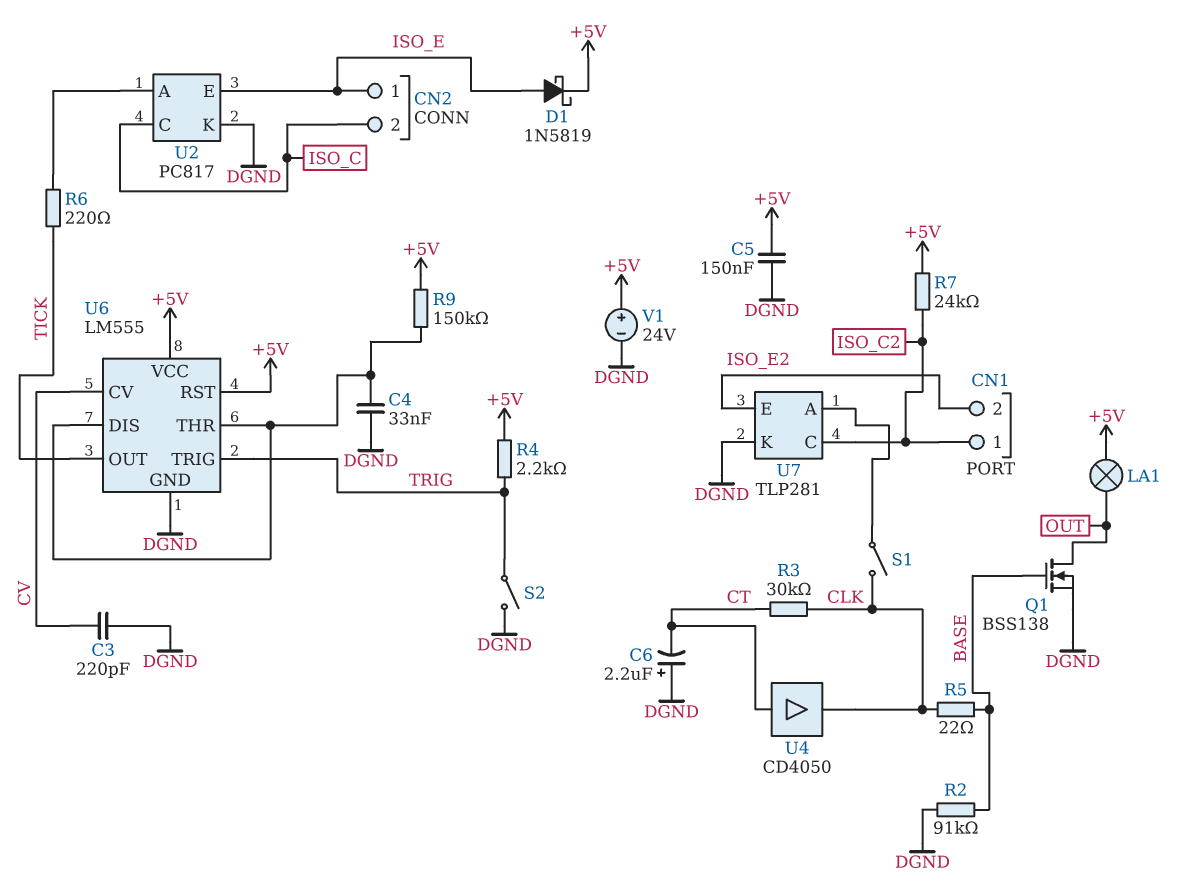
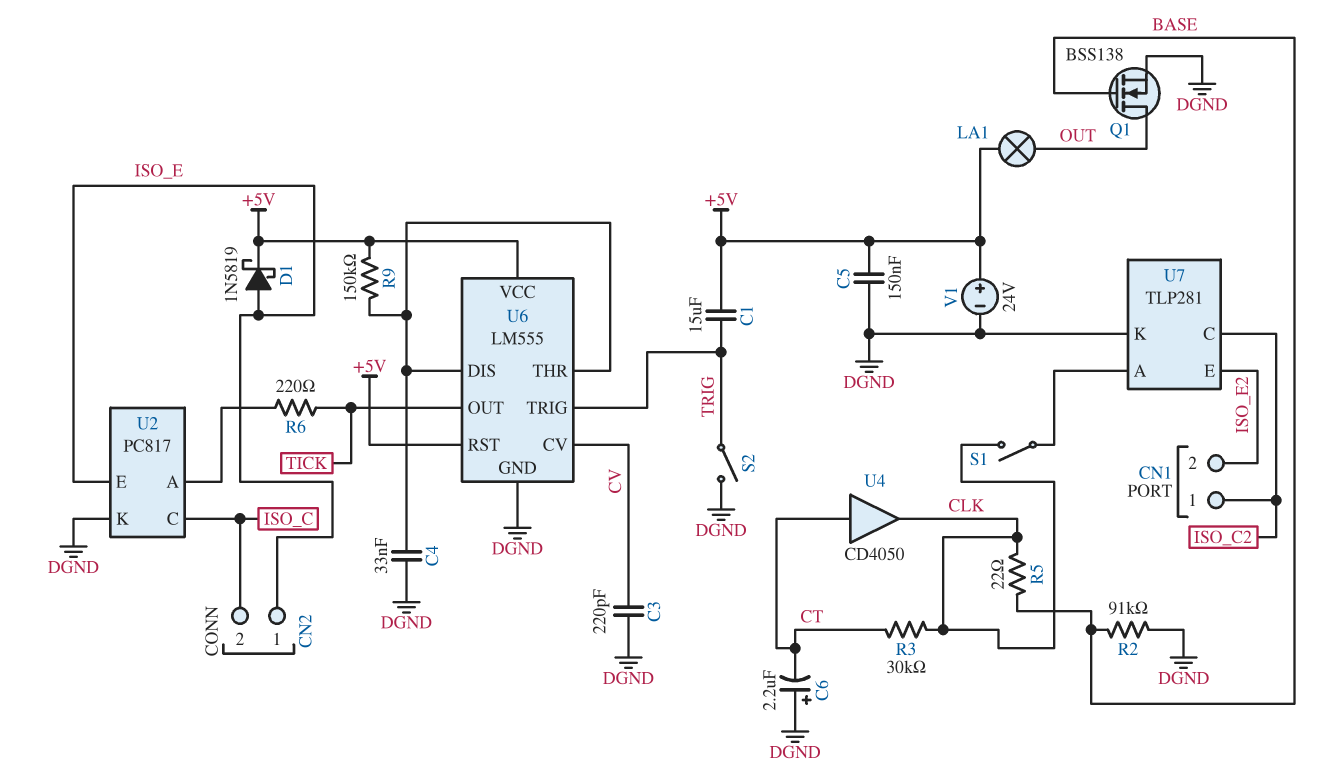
C1: none -> 15uF (+5V, TRIG)
R4: 2.2k (+5V, TRIG) -> none
R7: 24k (+5V, ISO_C2) -> none

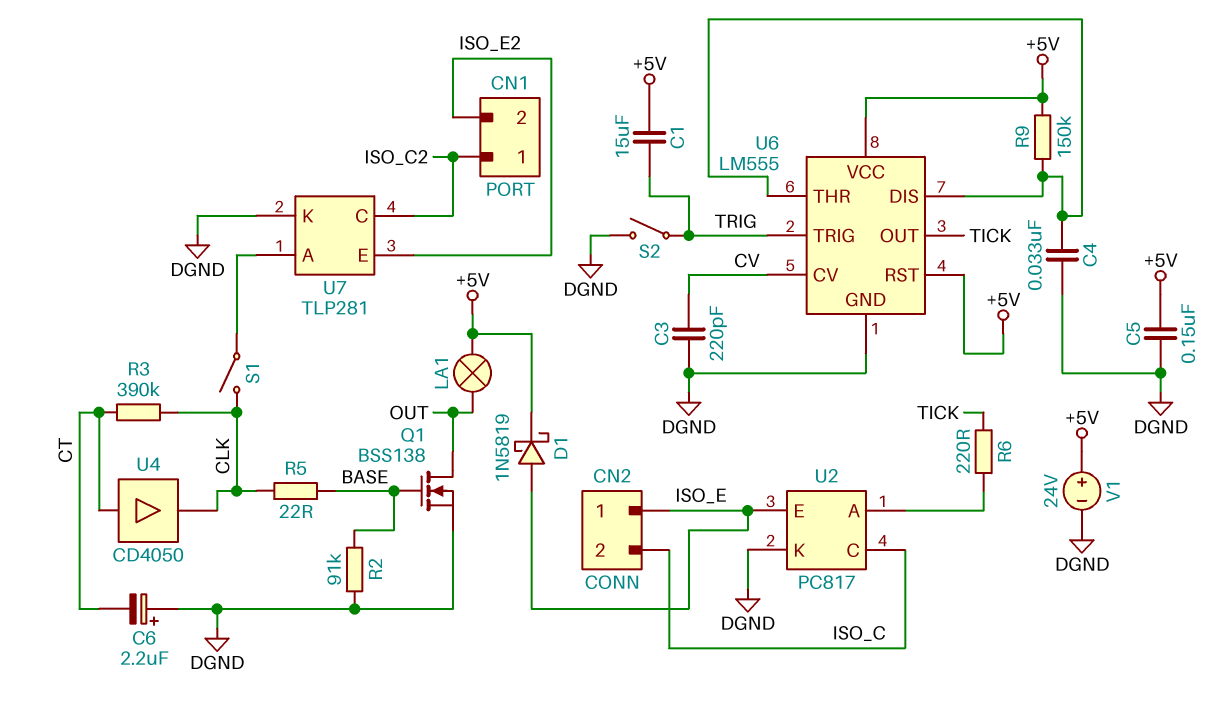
R3: 30k (CLK, CT) -> 390k (CLK, CT)

